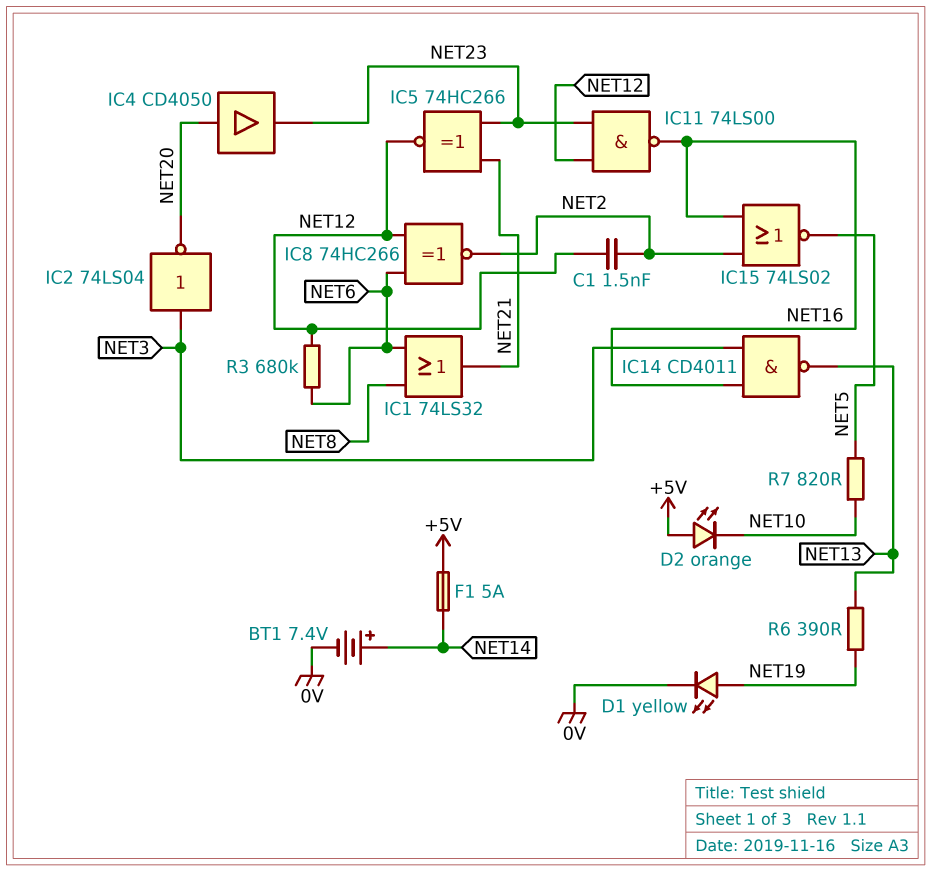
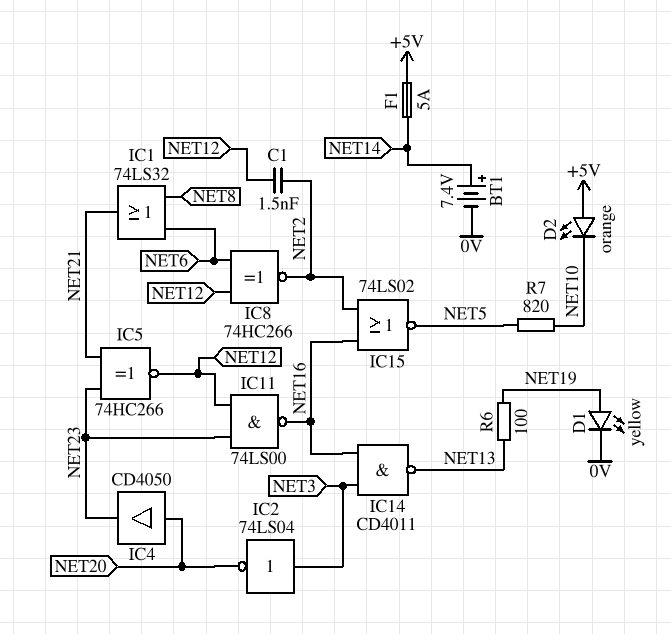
R3: 680k (NET6, NET12) -> none
R6: 390 (NET13, NET19) -> 100 (NET13, NET19)

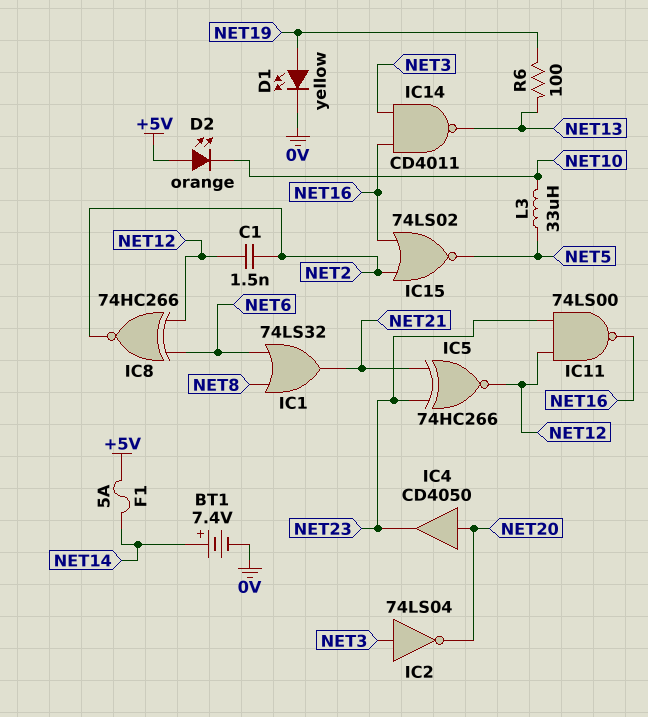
L3: none -> 33uH (NET5, NET10)
R7: 820 (NET5, NET10) -> none

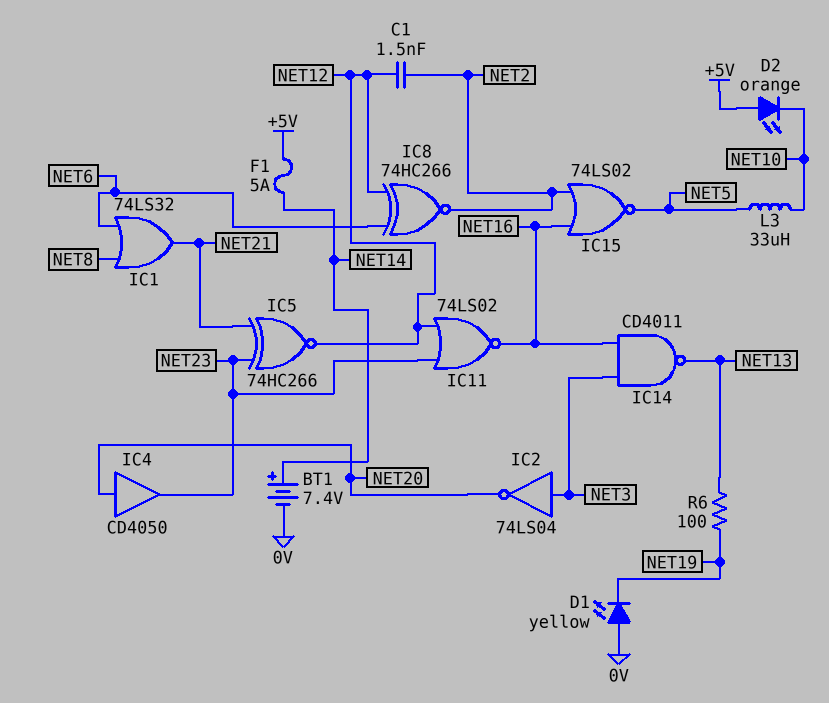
D1: LED yellow (A NET19, K 0V) -> LED yellow (A 0V, K NET19)
IC11: NAND 74LS00 (in NET12, in NET23, out NET16) -> NOR 74LS02 (in NET12, in NET23, out NET16)

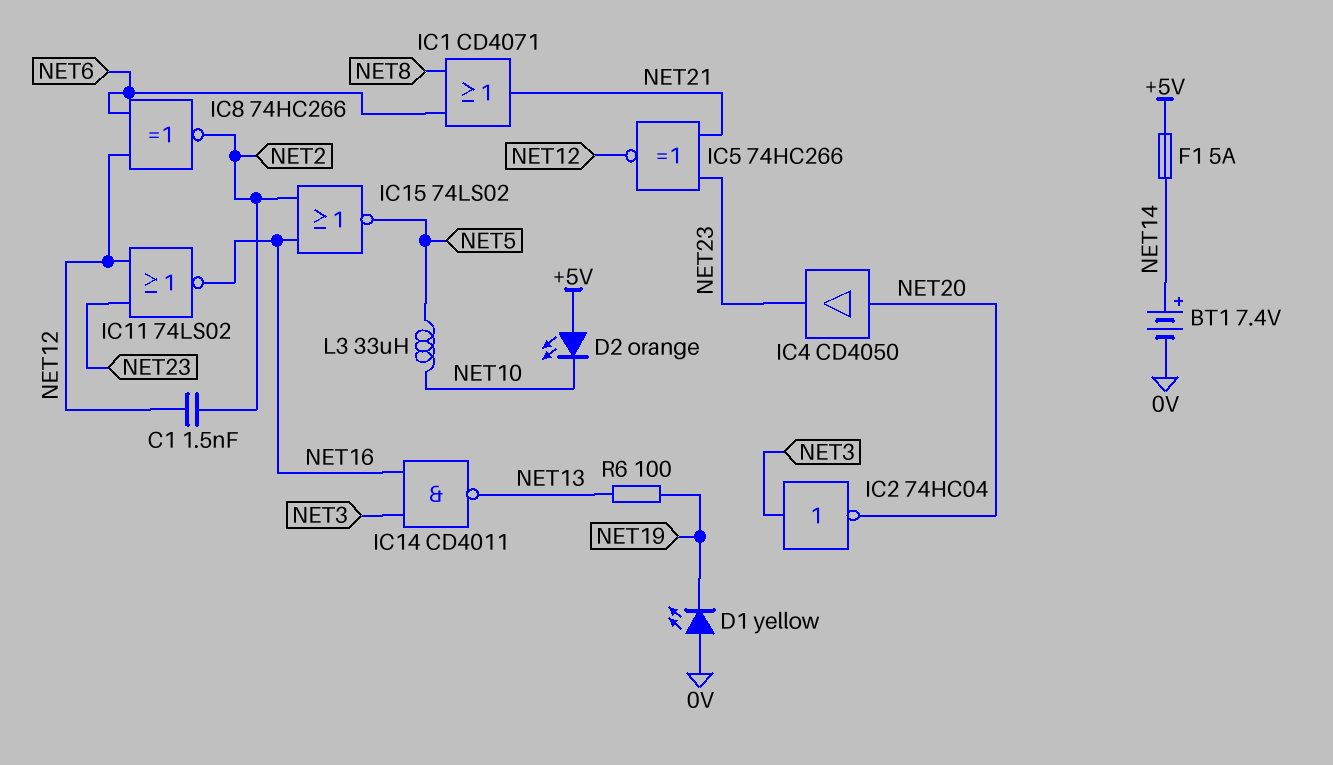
IC1: OR 74LS32 (in NET6, in NET8, out NET21) -> OR CD4071 (in NET6, in NET8, out NET21)
IC2: NOT 74LS04 (in NET3, out NET20) -> NOT 74HC04 (in NET3, out NET20)

